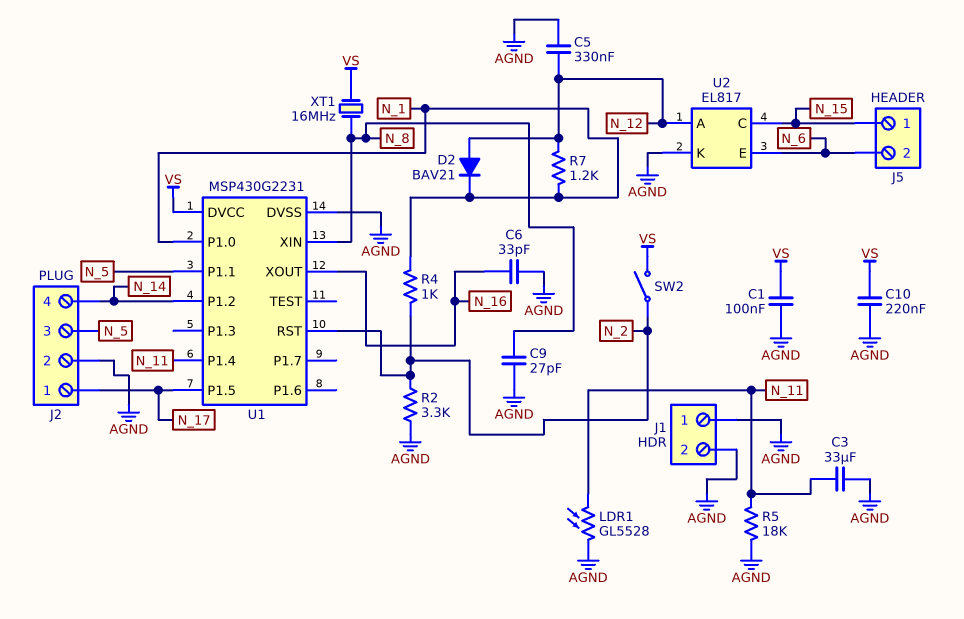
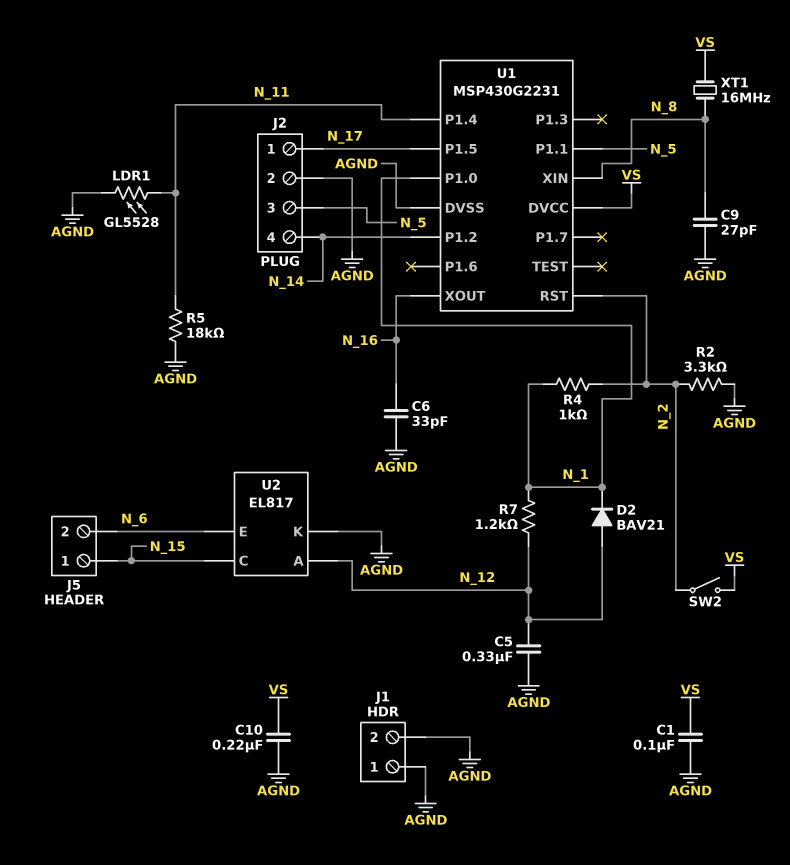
C3: 33uF (AGND, N_11) -> none

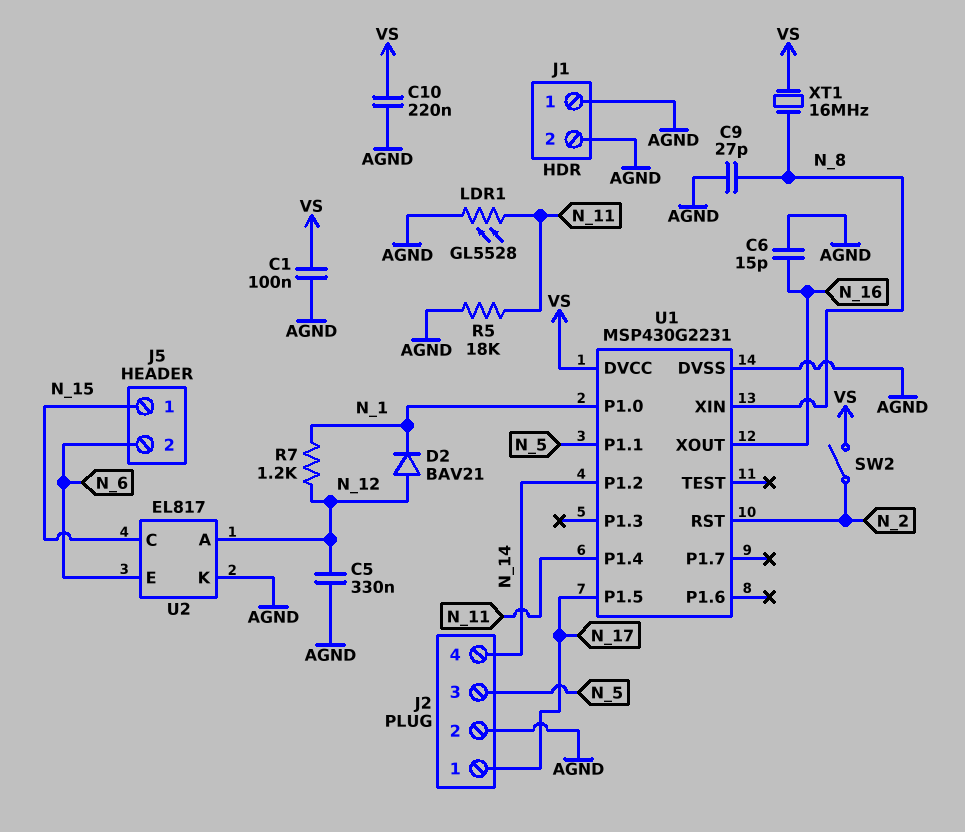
C6: 33pF (AGND, N_16) -> 15pF (AGND, N_16)
R2: 3.3k (AGND, N_2) -> none
R4: 1k (N_1, N_2) -> none

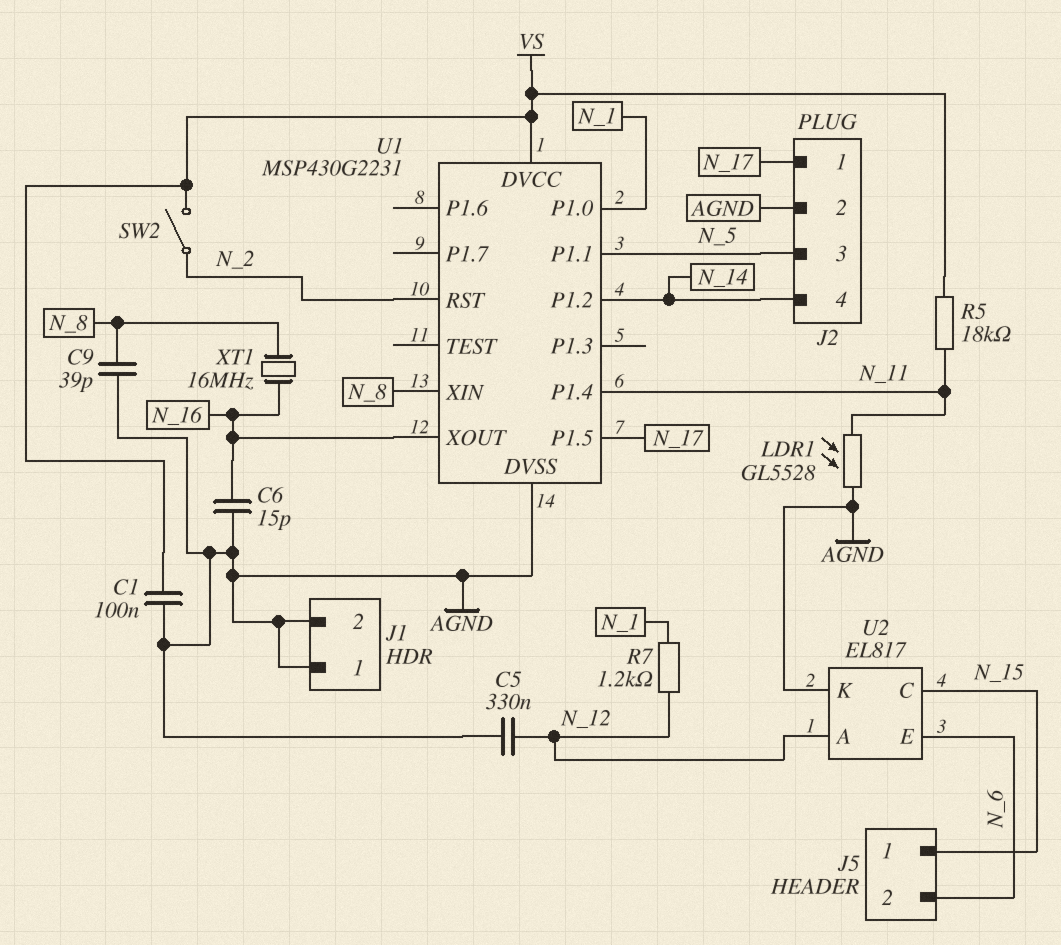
C9: 27pF (AGND, N_8) -> 39pF (AGND, N_8)
C10: 220nF (AGND, VS) -> none
D2: diode BAV21 (A N_12, K N_1) -> none
R5: 18k (AGND, N_11) -> 18k (N_11, VS)
XT1: 16MHz (N_8, VS) -> 16MHz (N_8, N_16)

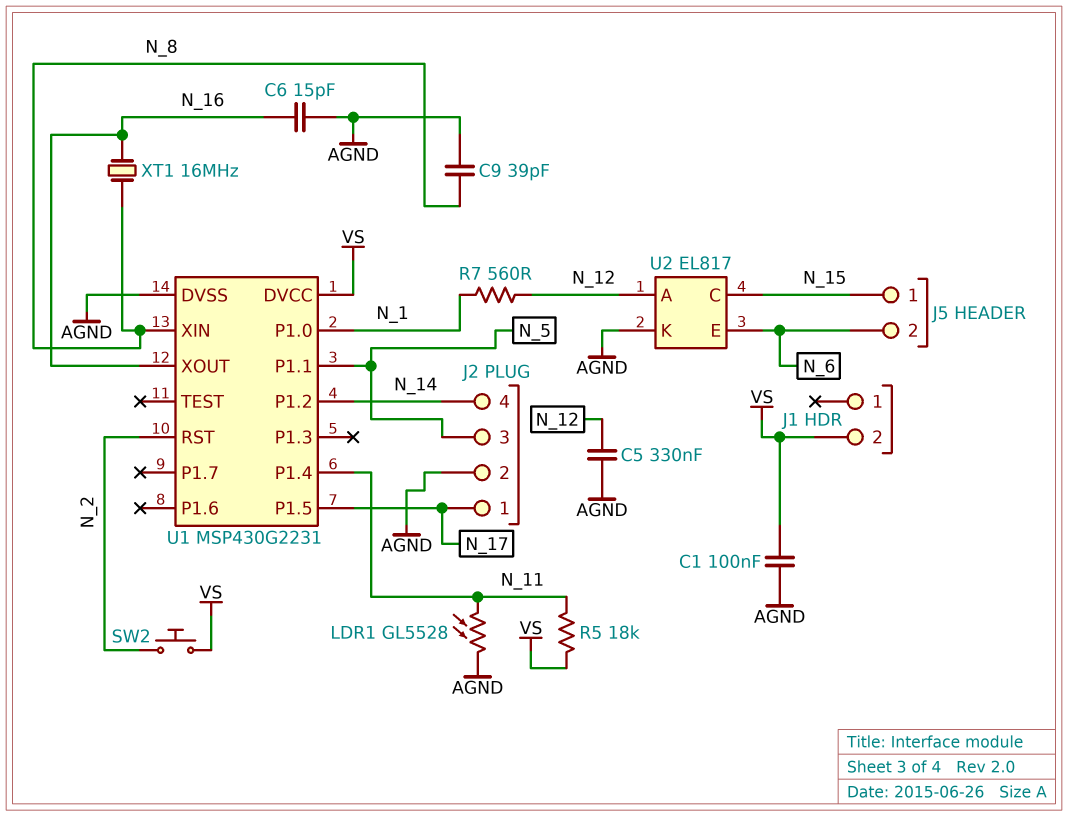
J1 pin 1: AGND -> none
J1 pin 2: AGND -> VS
R7: 1.2k (N_1, N_12) -> 560 (N_1, N_12)
SW2: switch (N_2, VS) -> button (N_2, VS)

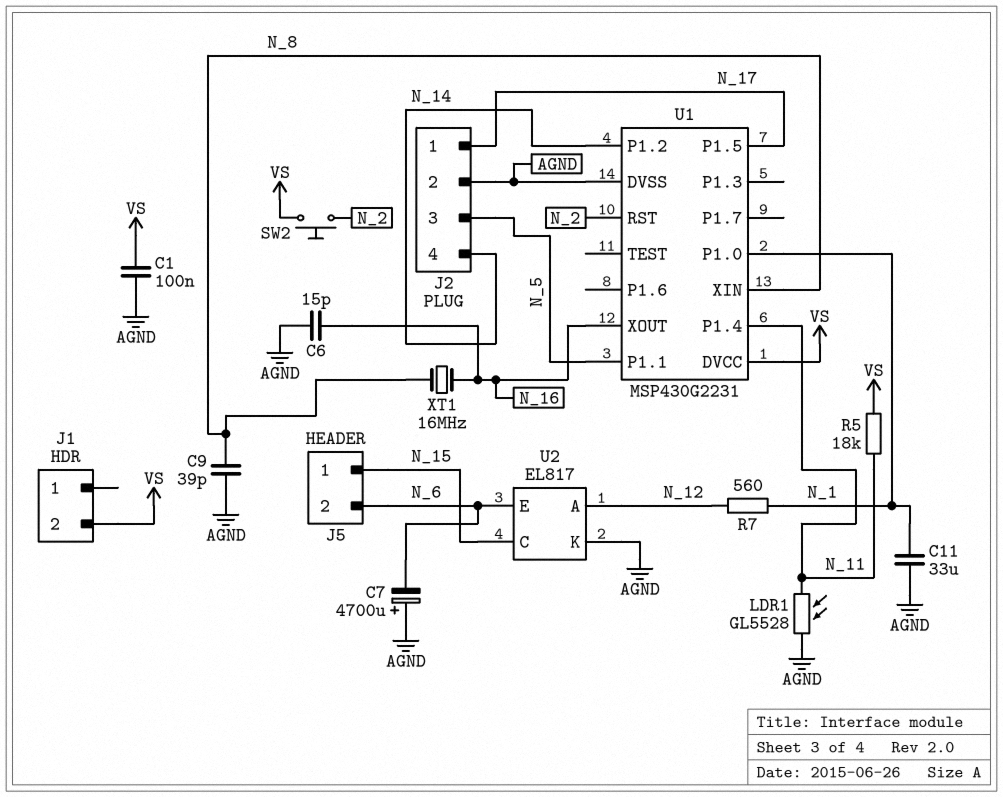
C5: 330nF (AGND, N_12) -> none
C7: none -> 4700uF (plus AGND, minus N_6)
C11: none -> 33uF (AGND, N_1)

